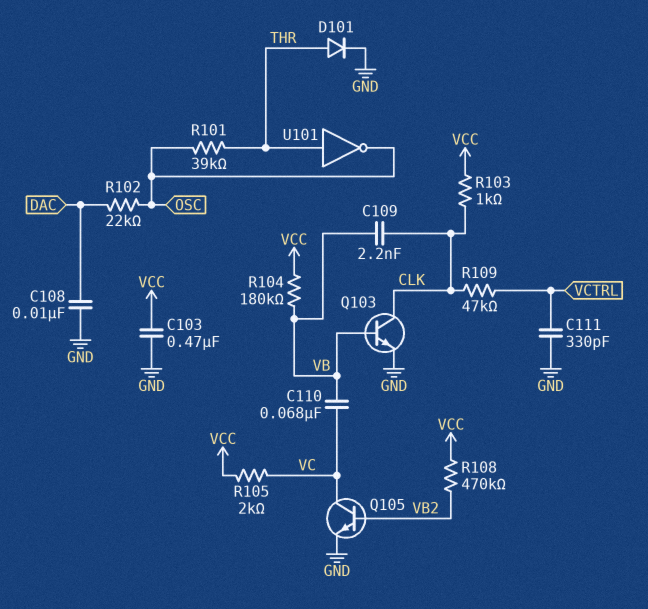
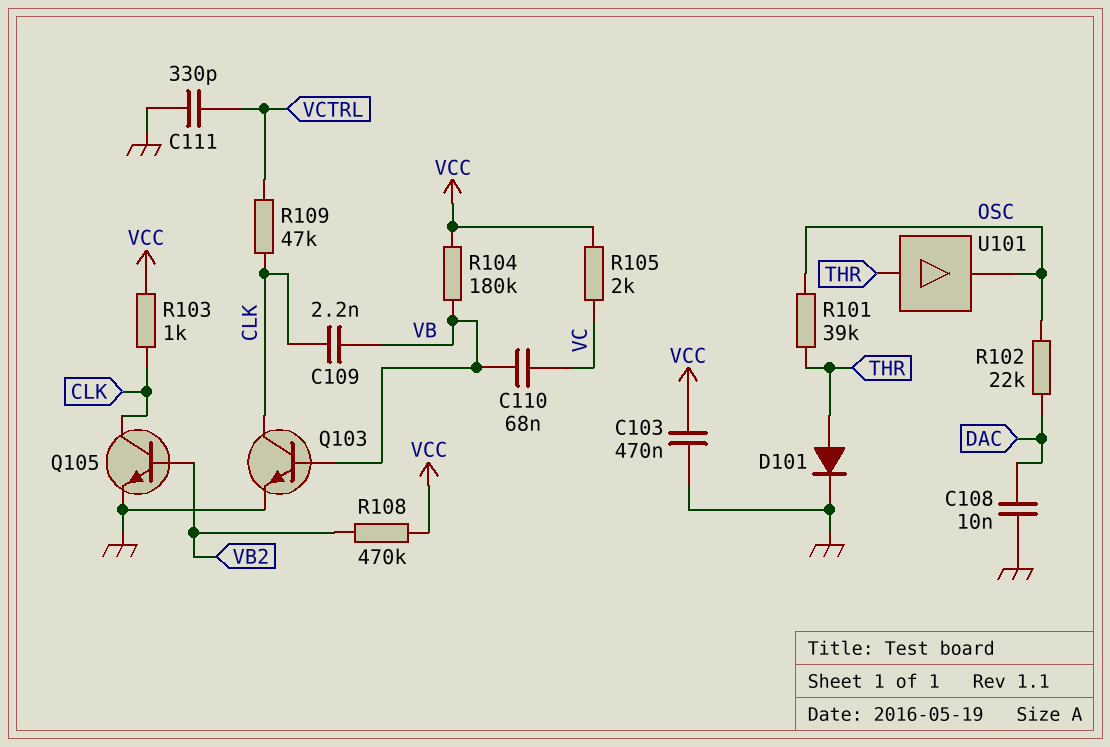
Q105: NPN (B VB2, C VC, E GND) -> NPN (B VB2, C CLK, E GND)
U101: NOT (in THR, out OSC) -> buffer (in THR, out OSC)

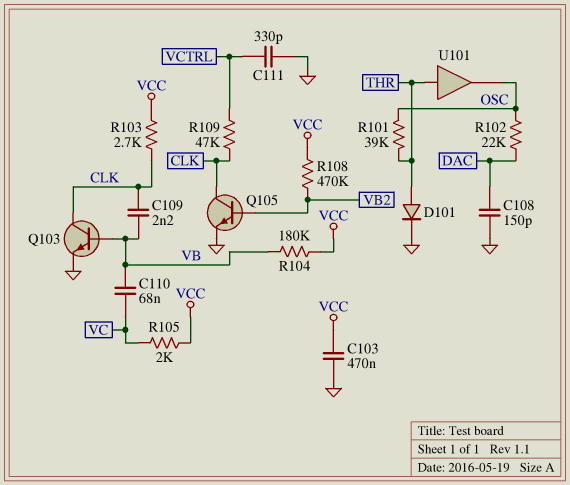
C108: 10nF (DAC, GND) -> 150pF (DAC, GND)
R103: 1k (CLK, VCC) -> 2.7k (CLK, VCC)

